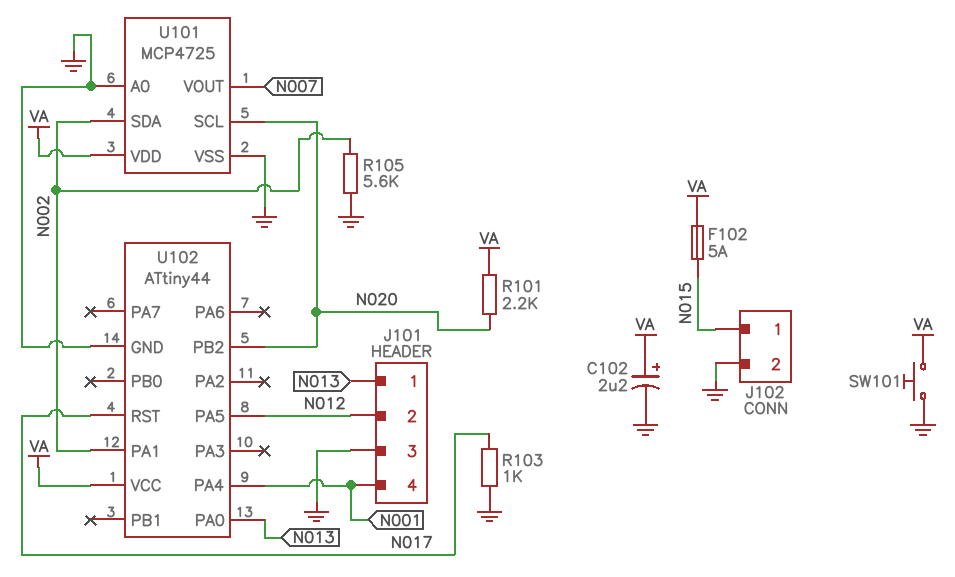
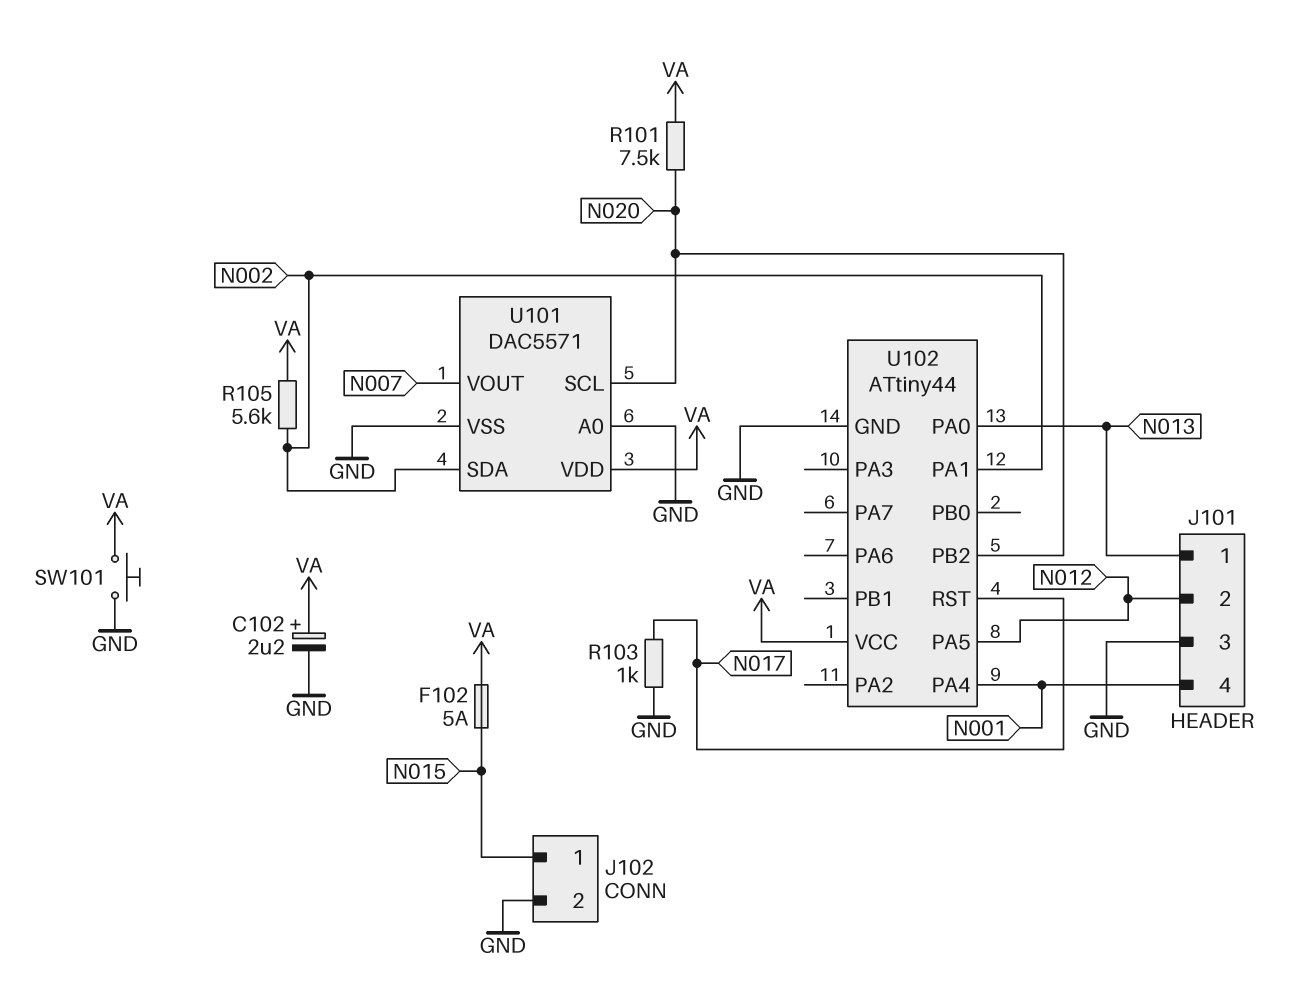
R101: 2.2k (N020, VA) -> 7.5k (N020, VA)
R105: 5.6k (GND, N002) -> 5.6k (N002, VA)
U101: MCP4725 -> DAC5571

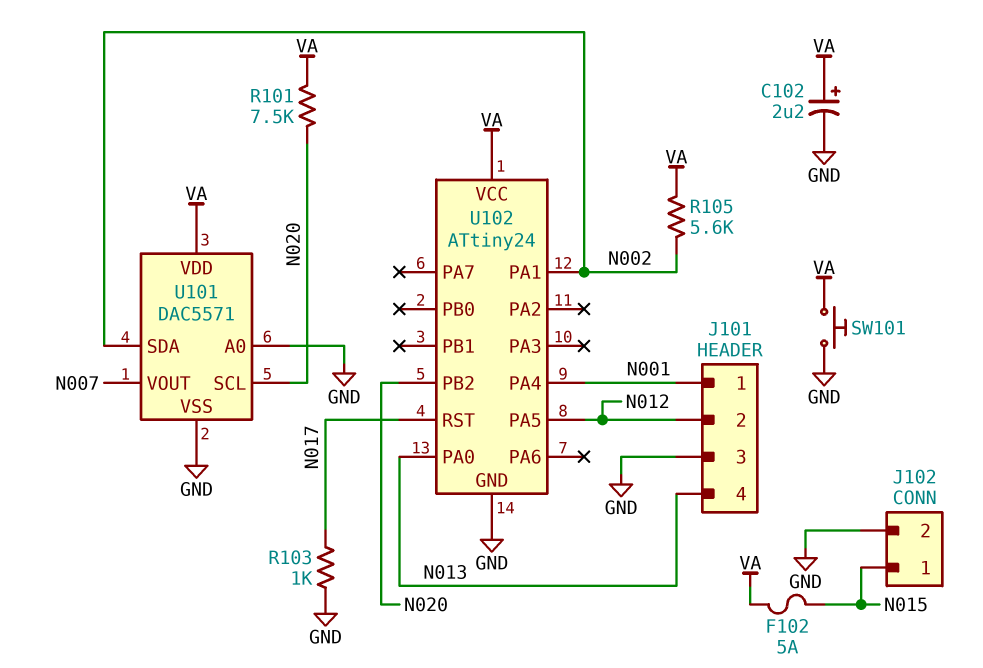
J101 pin 1: N013 -> N001
J101 pin 4: N001 -> N013
U102: ATtiny44 -> ATtiny24

